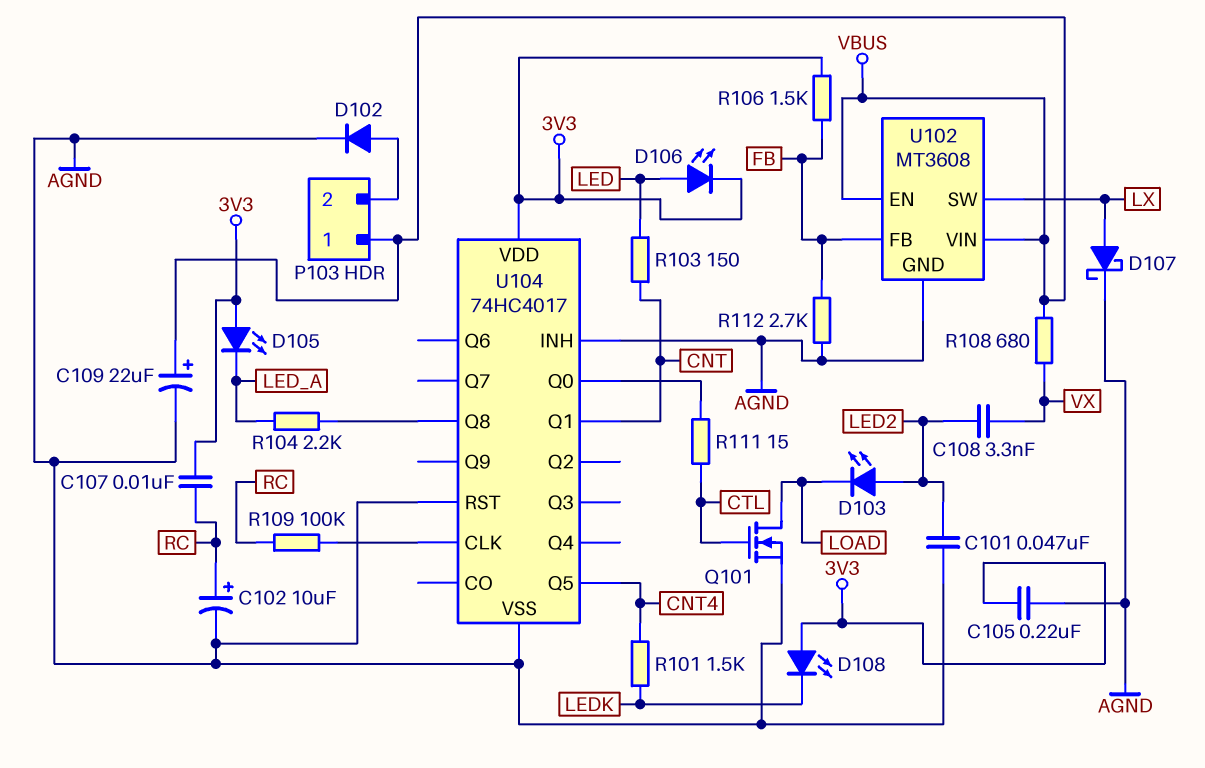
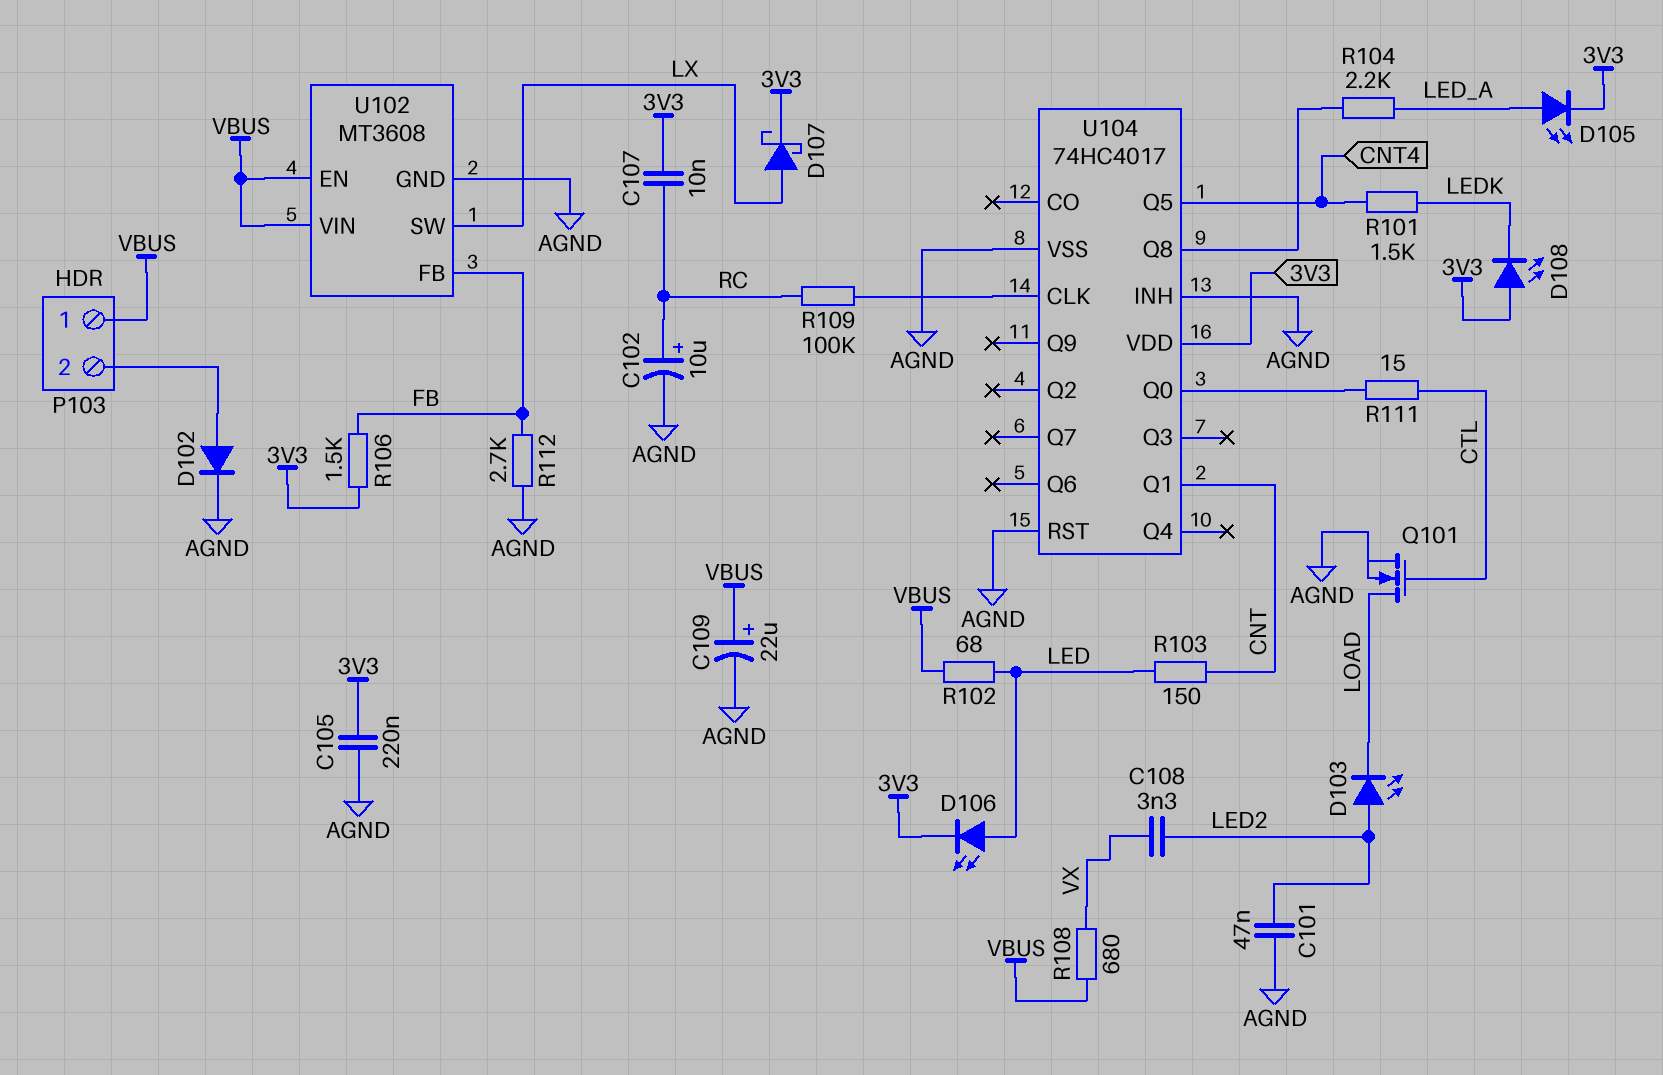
D105: LED (A 3V3, K LED_A) -> LED (A LED_A, K 3V3)
D107: schottky (A LX, K AGND) -> schottky (A LX, K 3V3)
R102: none -> 68 (LED, VBUS)

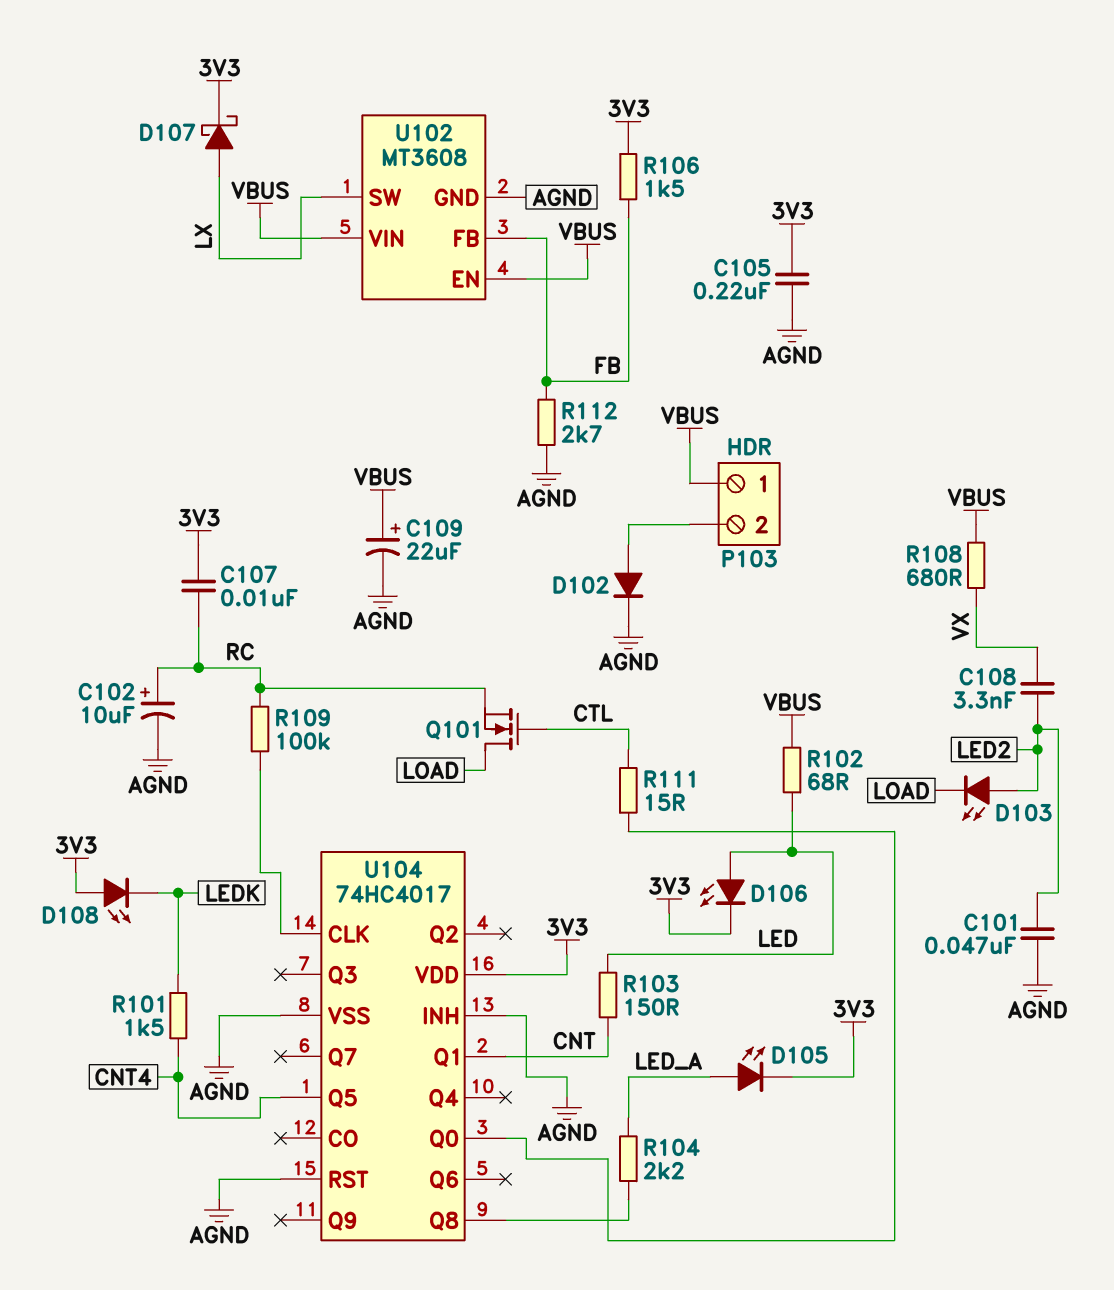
Q101: NMOS (G CTL, D LOAD, S AGND) -> NMOS (G CTL, D LOAD, S RC)

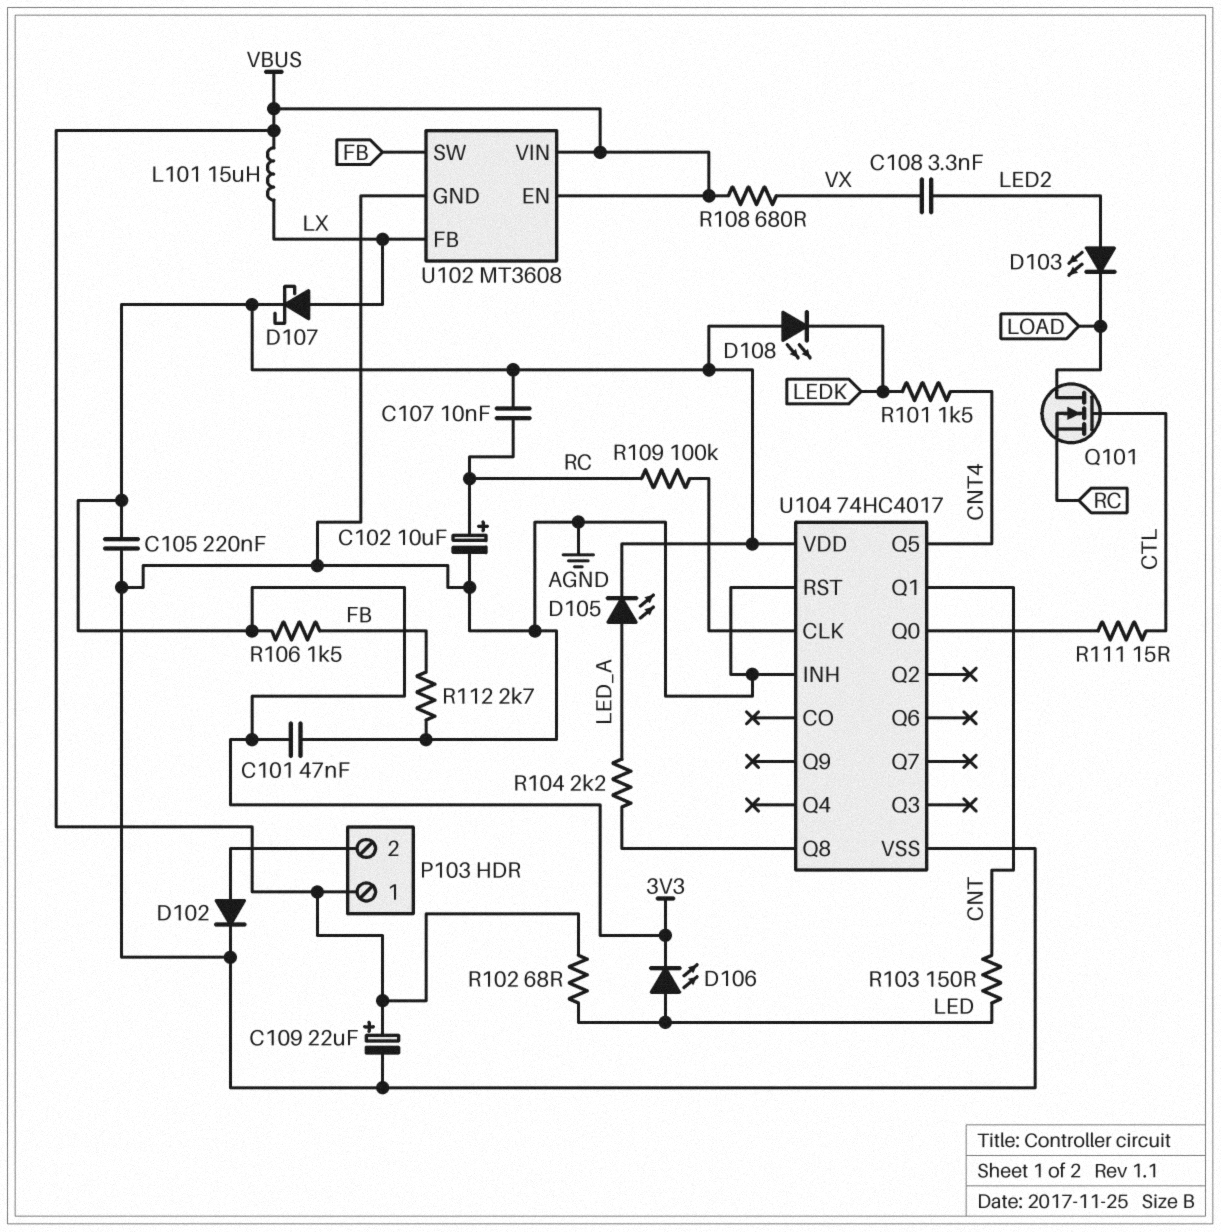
C101: 47nF (AGND, LED2) -> 47nF (3V3, AGND)
L101: none -> 15uH (LX, VBUS)
U102 pin FB: FB -> LX
U102 pin SW: LX -> FB

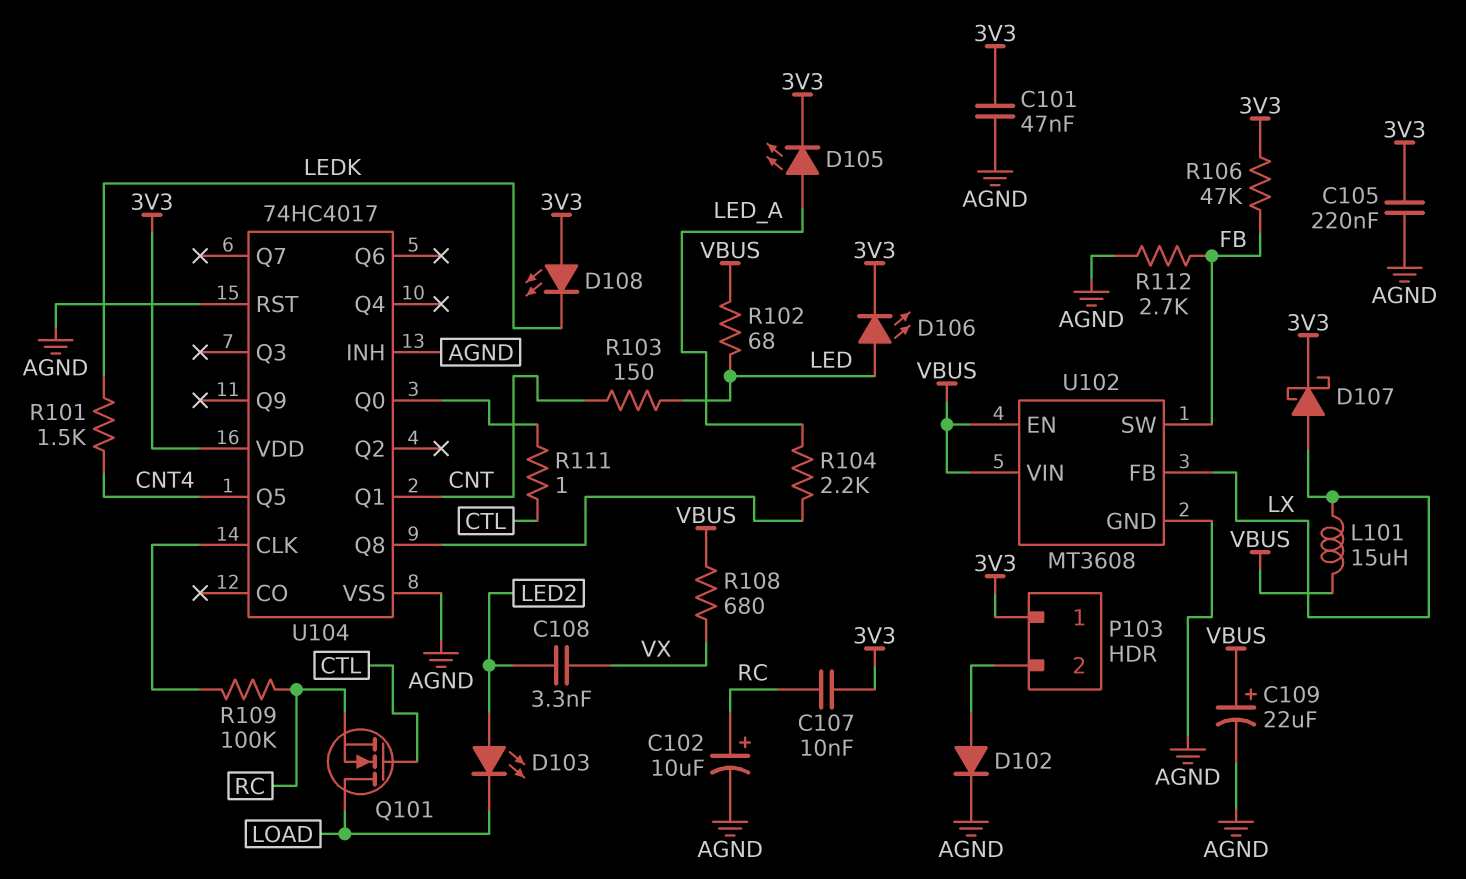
P103 pin 1: VBUS -> 3V3
R106: 1.5k (3V3, FB) -> 47k (3V3, FB)
R111: 15 (CTL, U104/Q0) -> 1 (CTL, U104/Q0)

